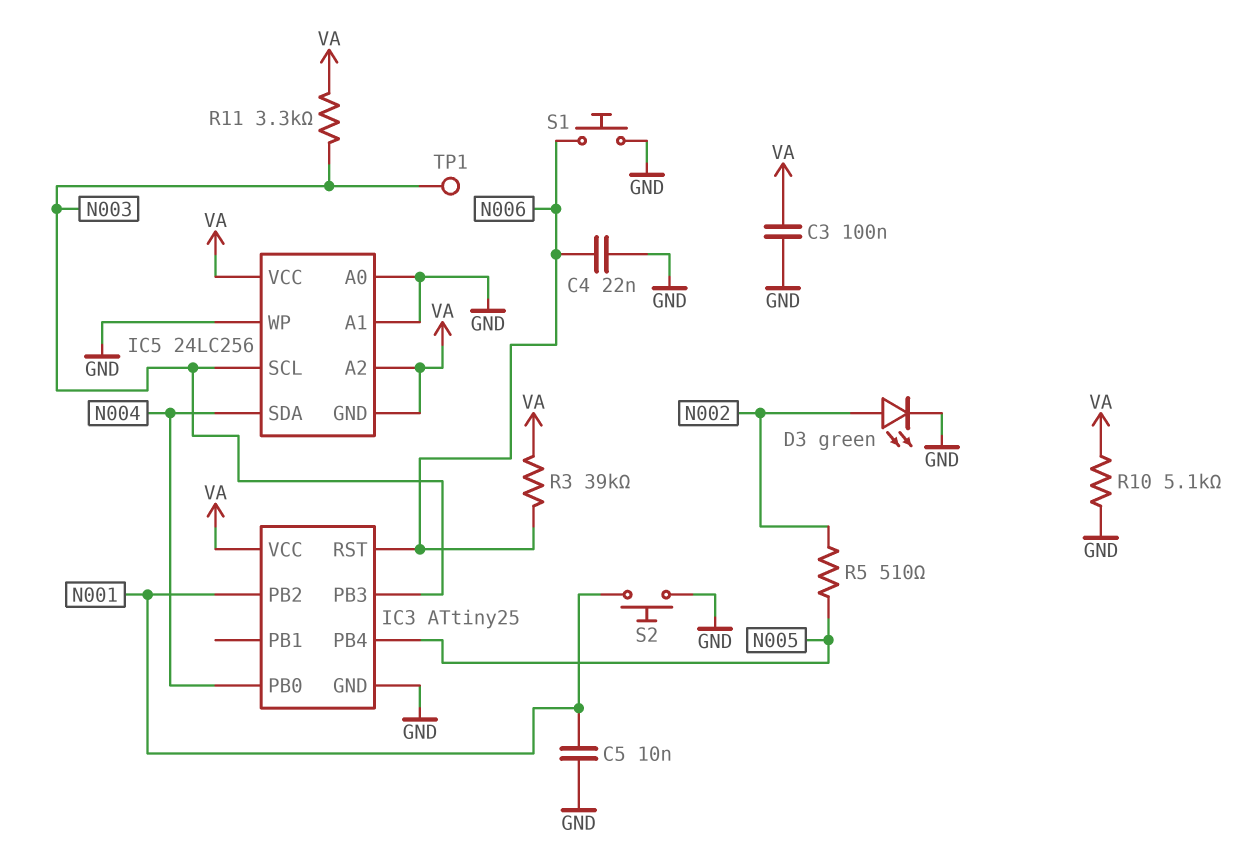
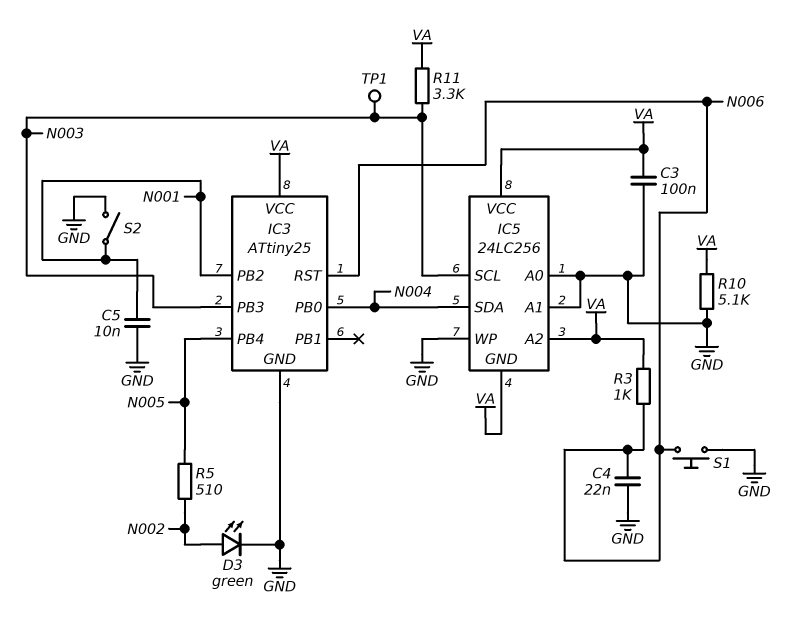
R3: 39k (N006, VA) -> 1k (N006, VA)
S2: button (GND, N001) -> switch (GND, N001)

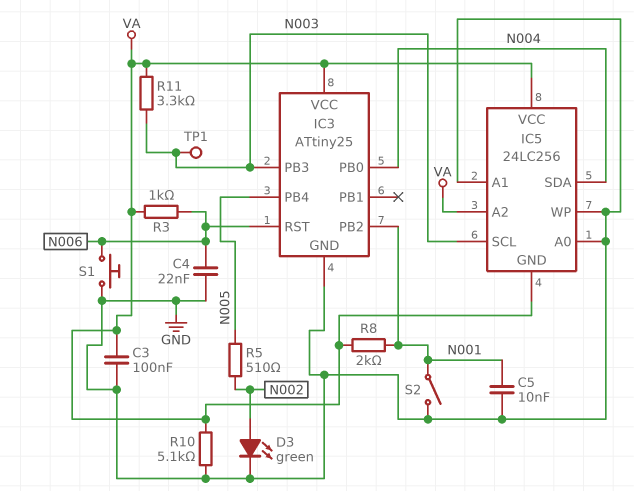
R8: none -> 2k (N001, VA)

